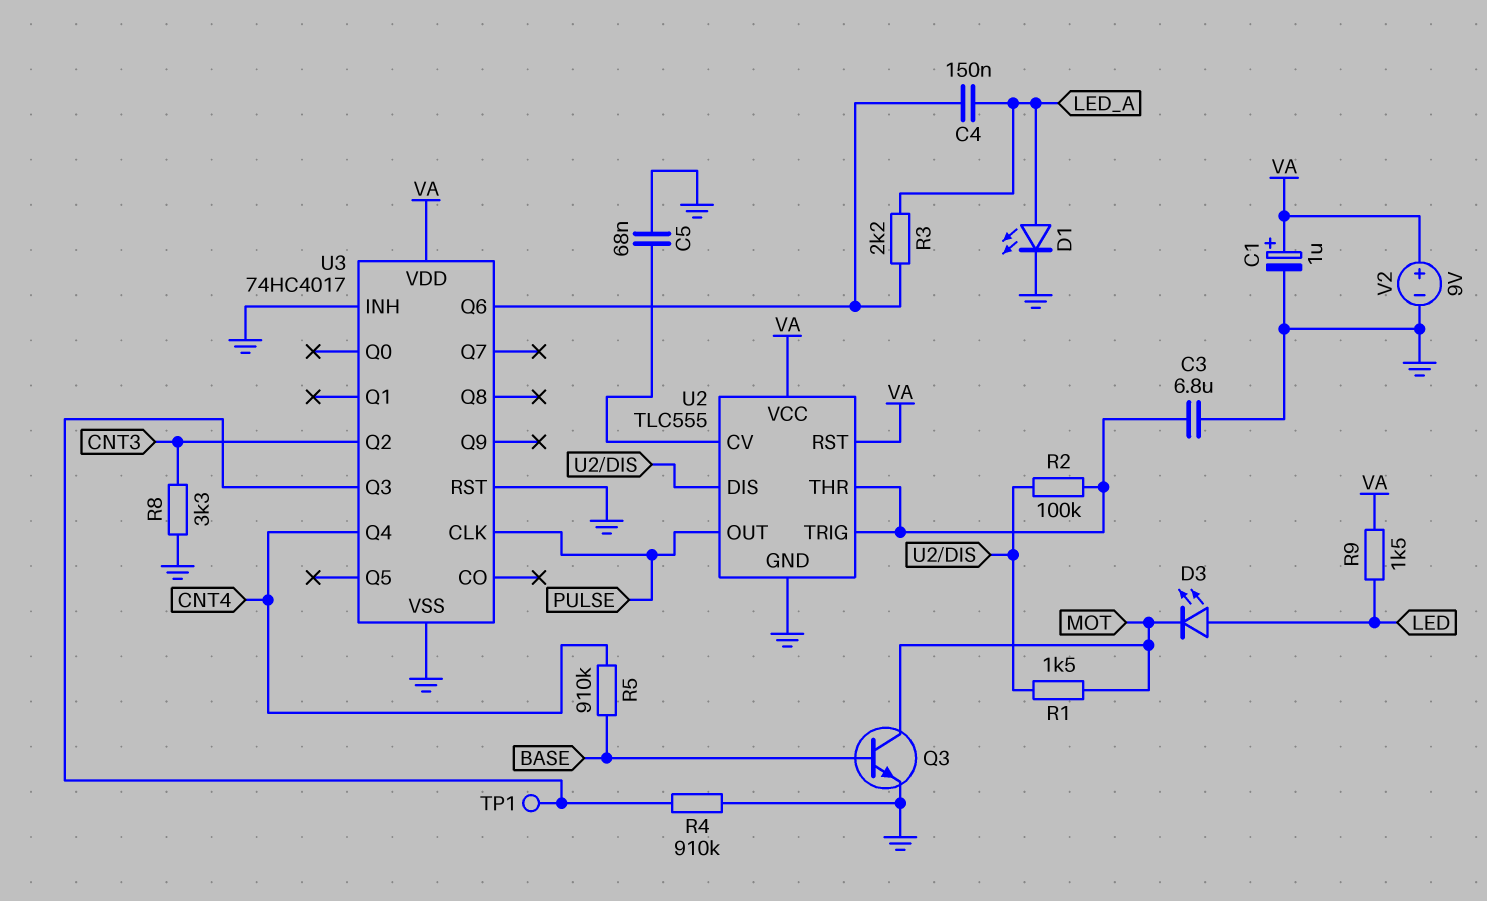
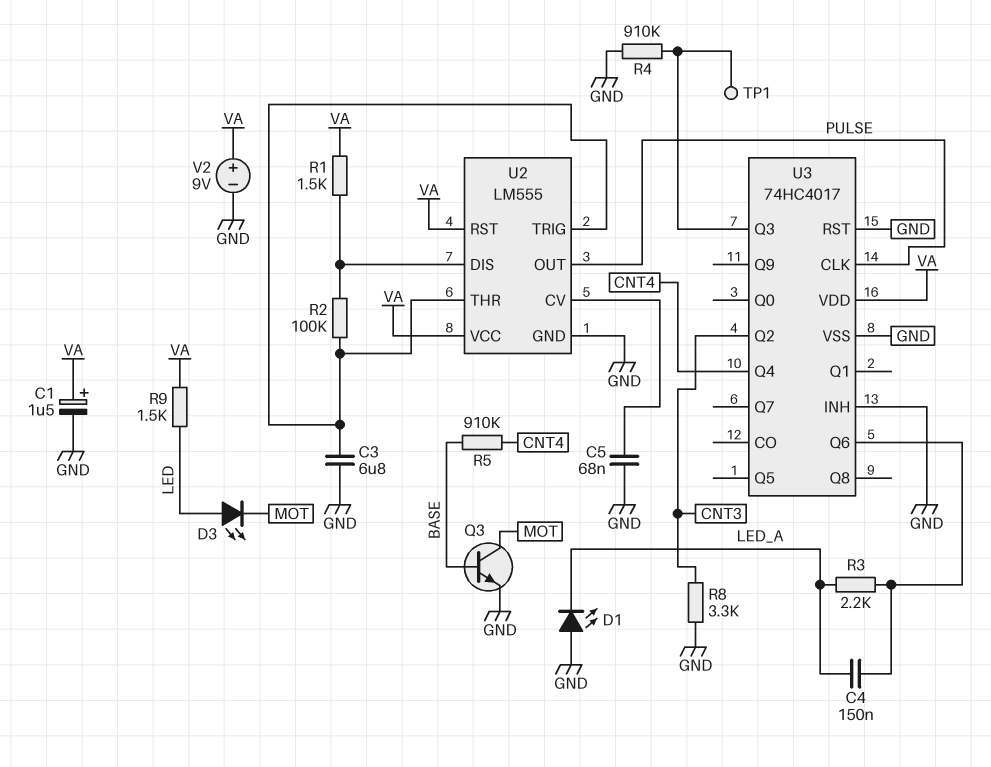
C1: 1uF (plus VA, minus GND) -> 1.5uF (plus VA, minus GND)
D1: LED (A LED_A, K GND) -> LED (A GND, K LED_A)
R1: 1.5k (MOT, U2/DIS) -> 1.5k (U2/DIS, VA)
U2: TLC555 -> LM555

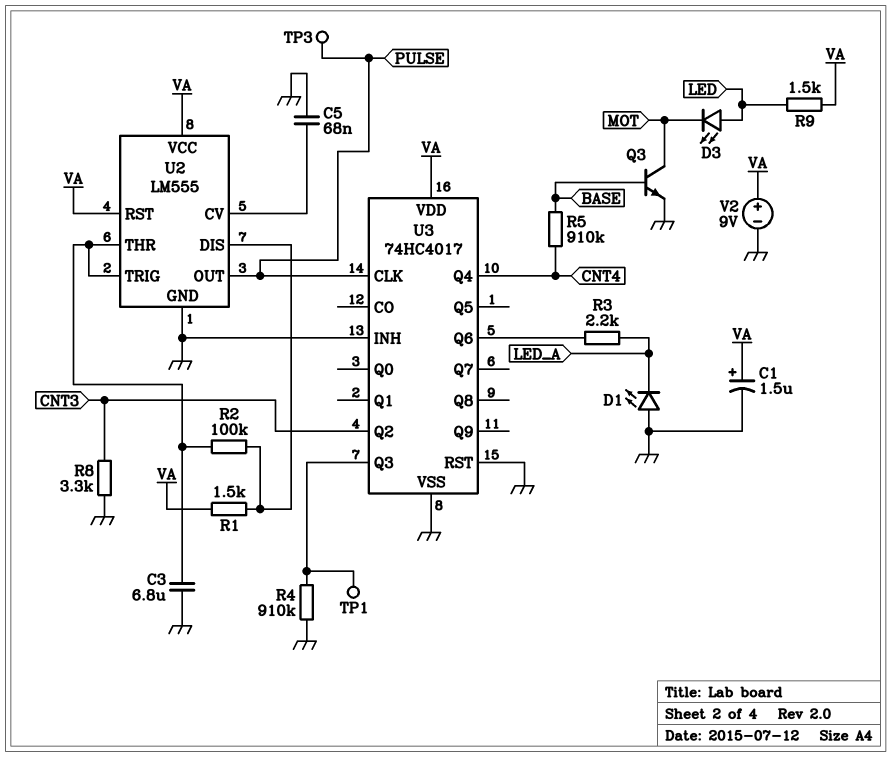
C4: 150nF (LED_A, U3/Q6) -> none
TP3: none -> test point (PULSE)

